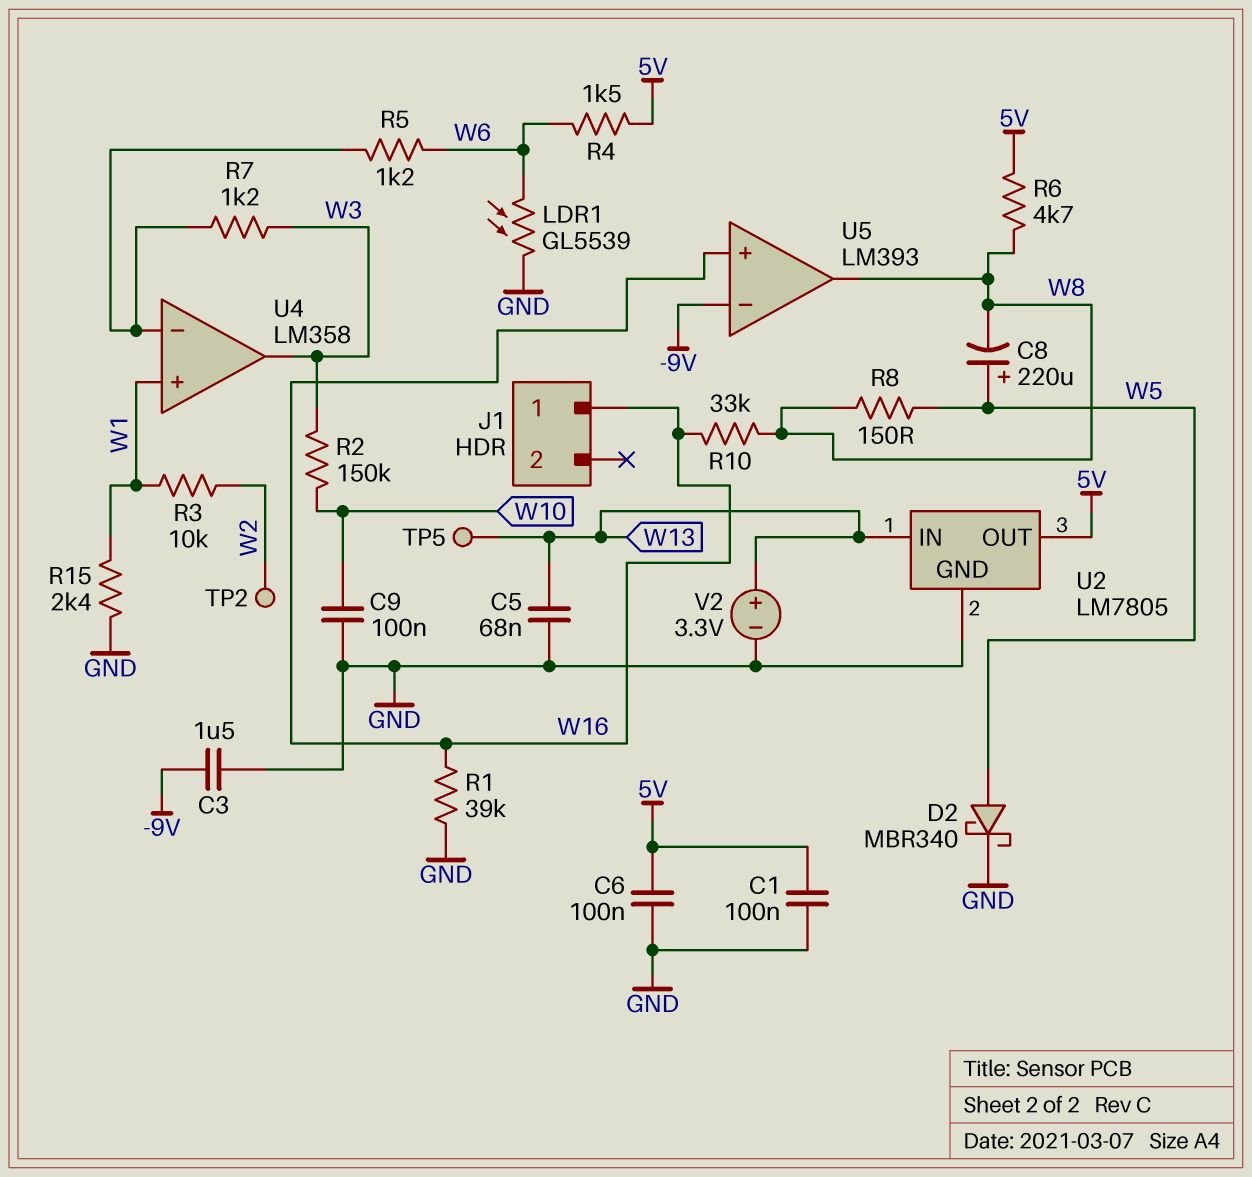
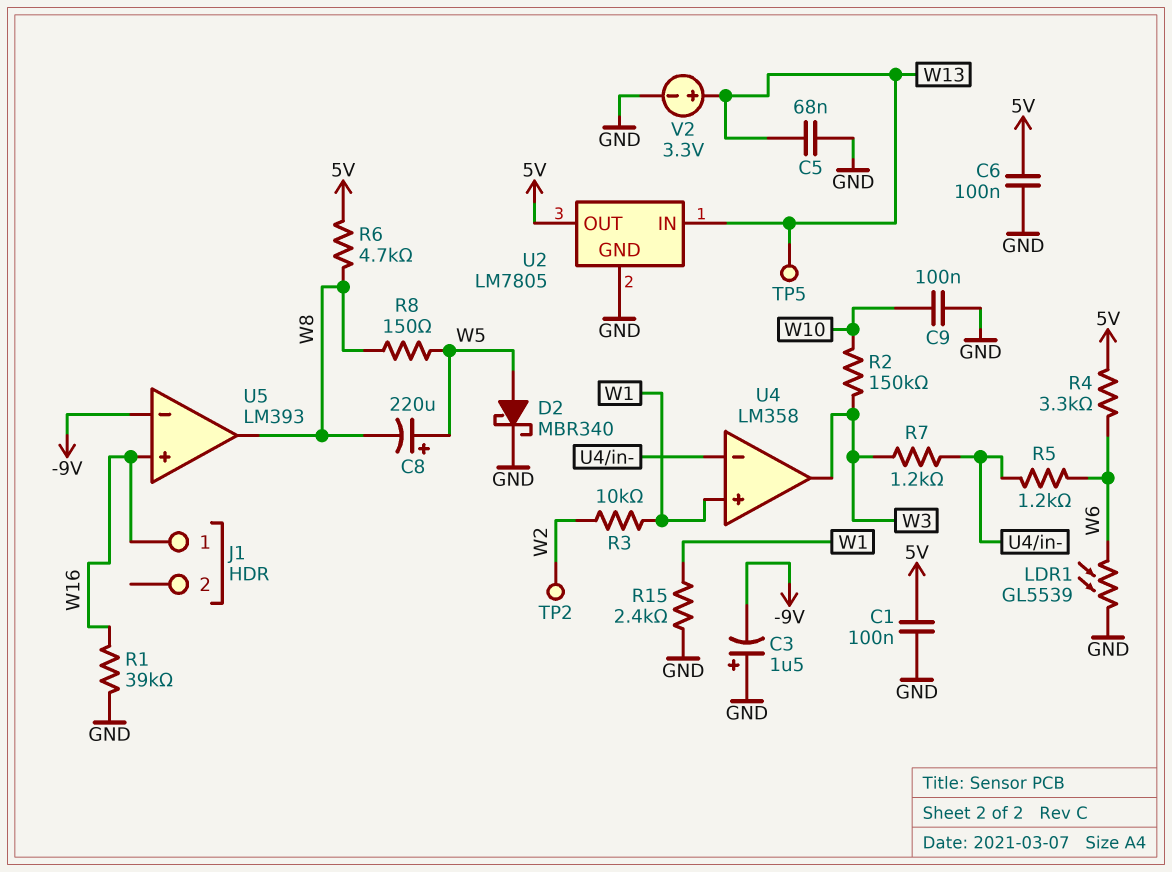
C3: 1.5uF (-9V, GND) -> 1.5uF (plus GND, minus -9V)
R4: 1.5k (5V, W6) -> 3.3k (5V, W6)
R10: 33k (W8, W16) -> none

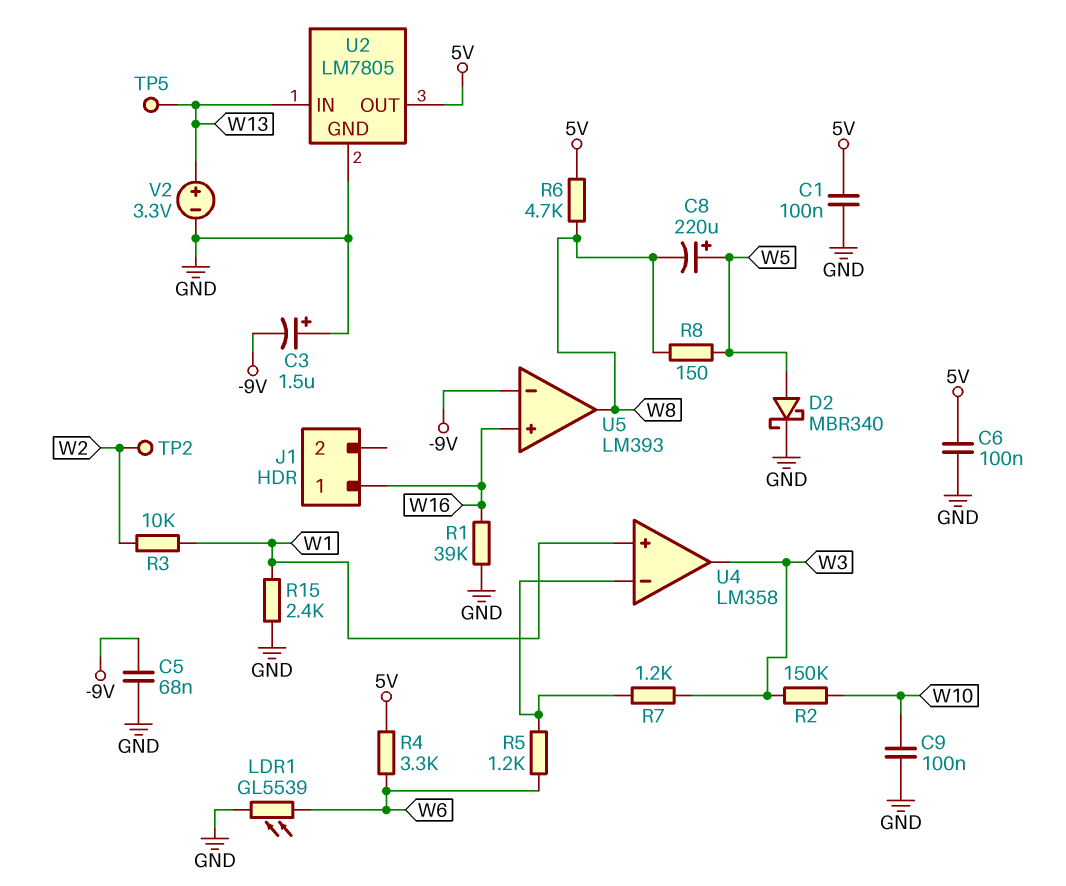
C5: 68nF (GND, W13) -> 68nF (-9V, GND)

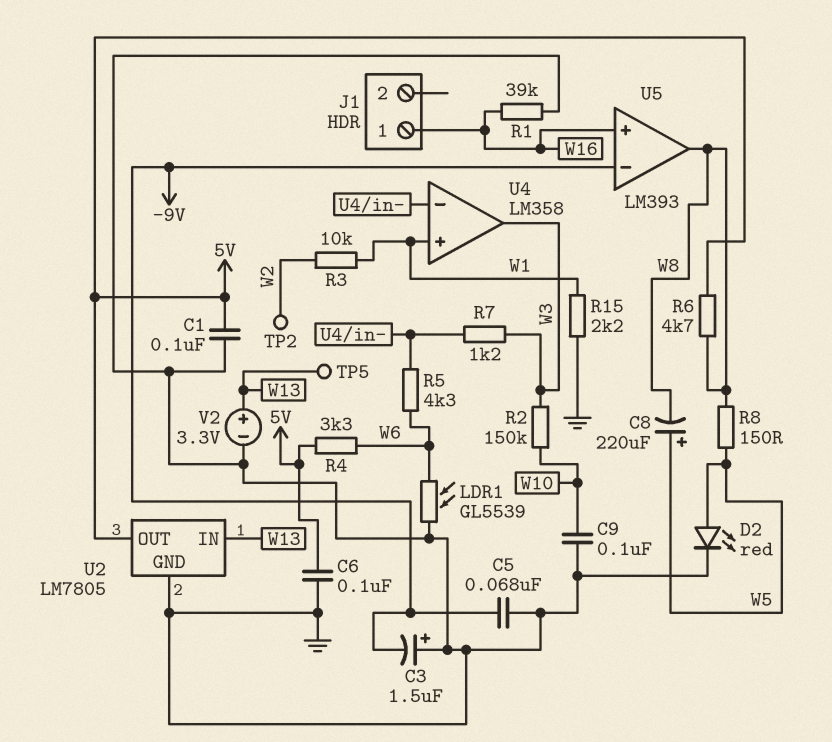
D2: schottky MBR340 (A W5, K GND) -> LED red (A W5, K GND)
R5: 1.2k (U4/in-, W6) -> 4.3k (U4/in-, W6)
R15: 2.4k (GND, W1) -> 2.2k (GND, W1)

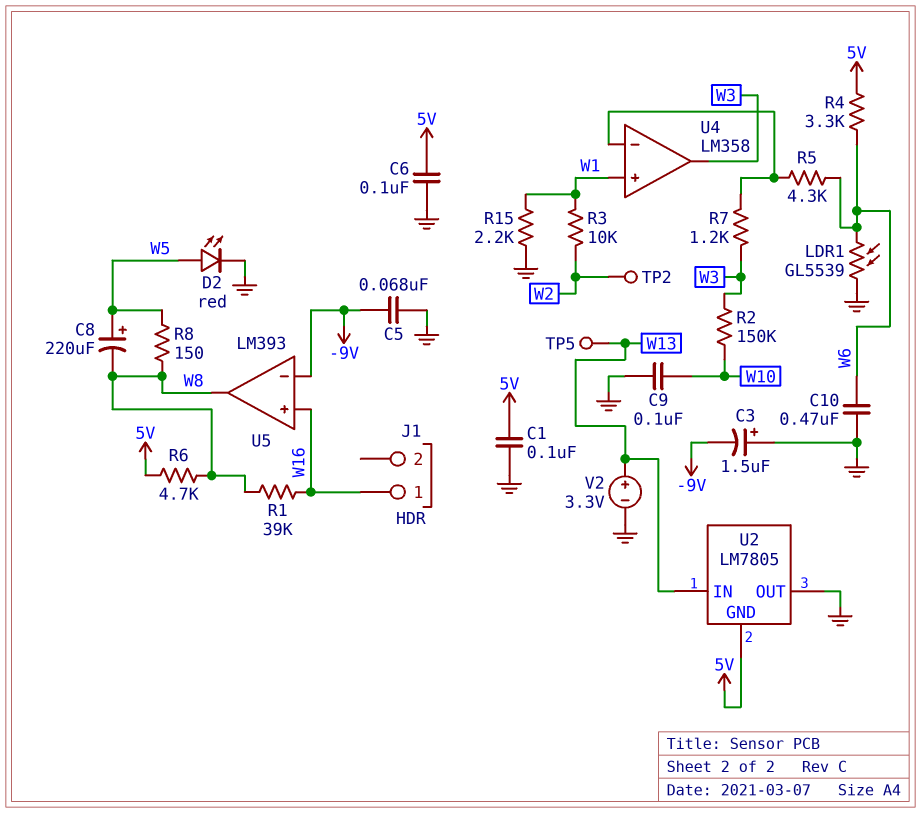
C10: none -> 470nF (GND, W6)
R1: 39k (GND, W16) -> 39k (W8, W16)
U2 pin GND: GND -> 5V
U2 pin OUT: 5V -> GND

